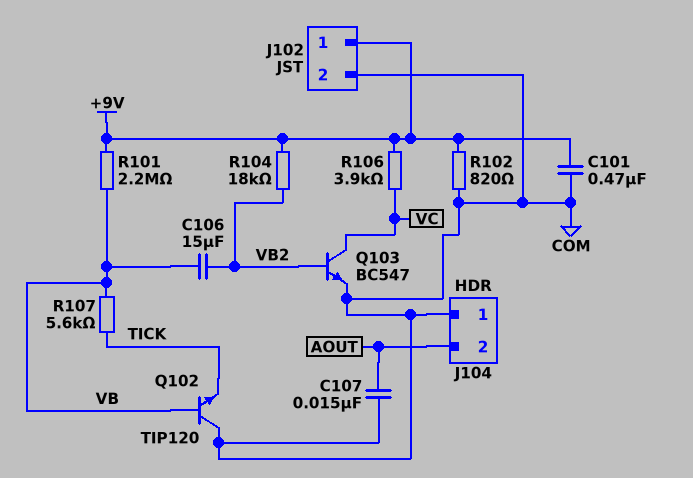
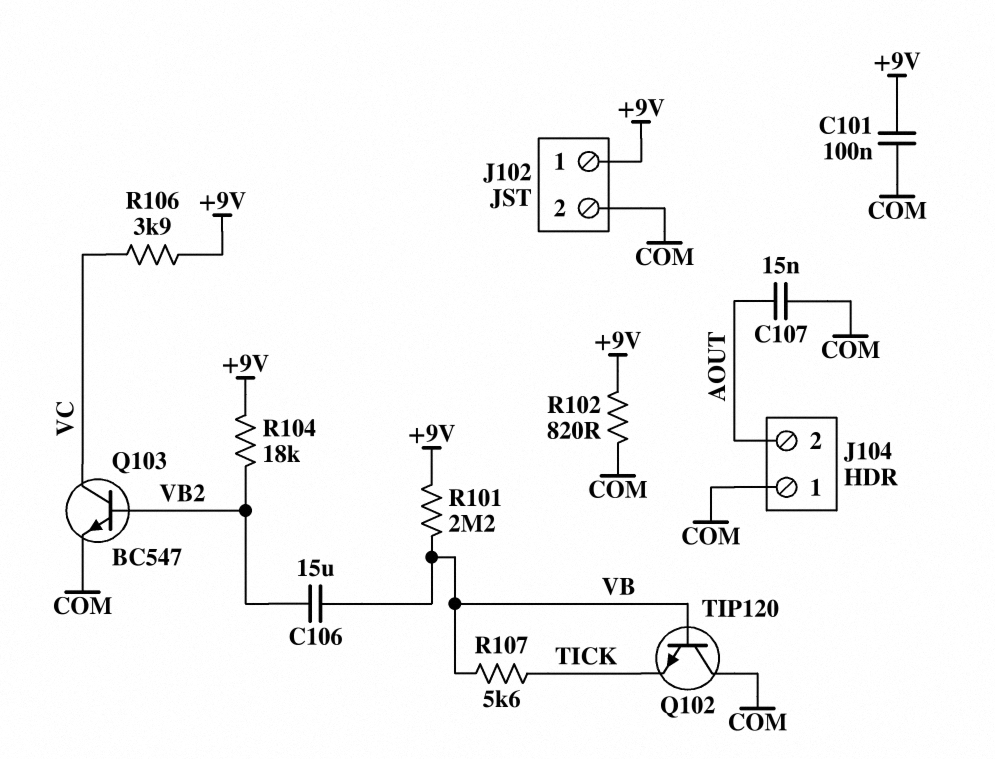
C101: 470nF (+9V, COM) -> 100nF (+9V, COM)

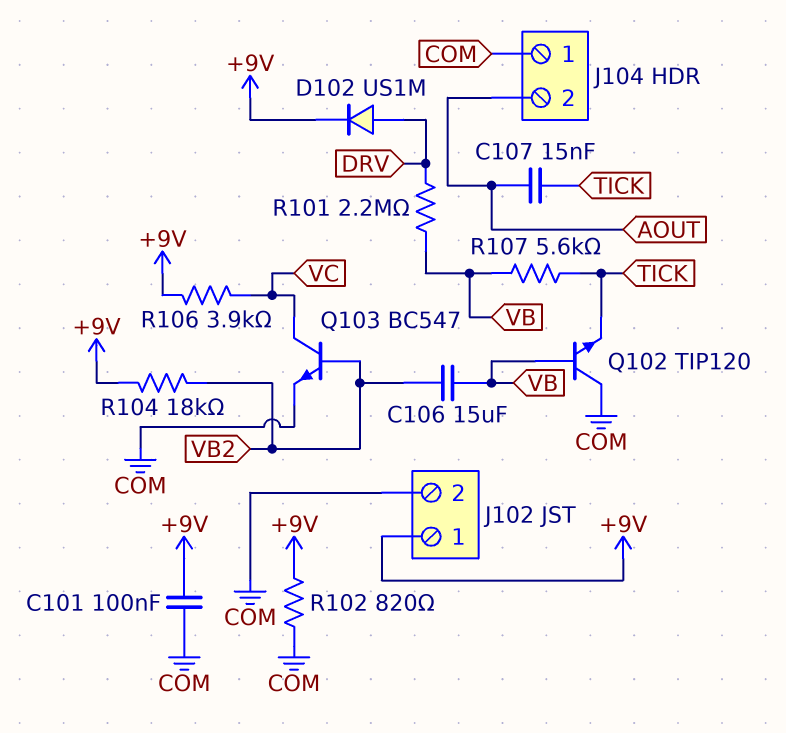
C107: 15nF (AOUT, COM) -> 15nF (AOUT, TICK)
D102: none -> diode US1M (A DRV, K +9V)
R101: 2.2M (+9V, VB) -> 2.2M (DRV, VB)

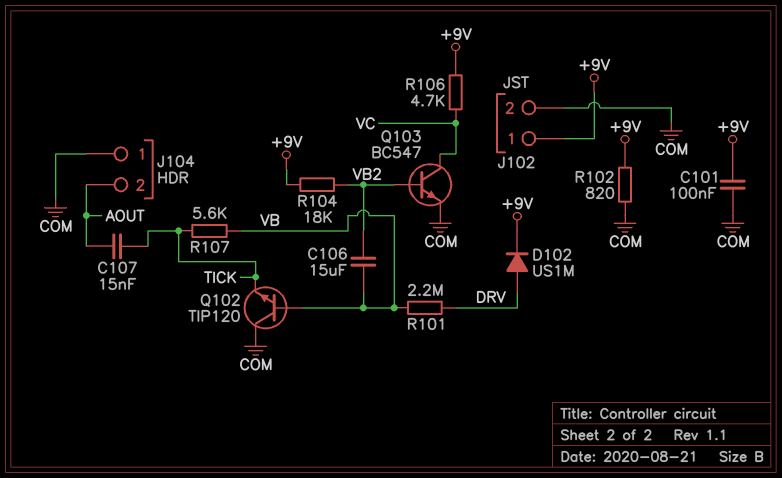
R106: 3.9k (+9V, VC) -> 4.7k (+9V, VC)

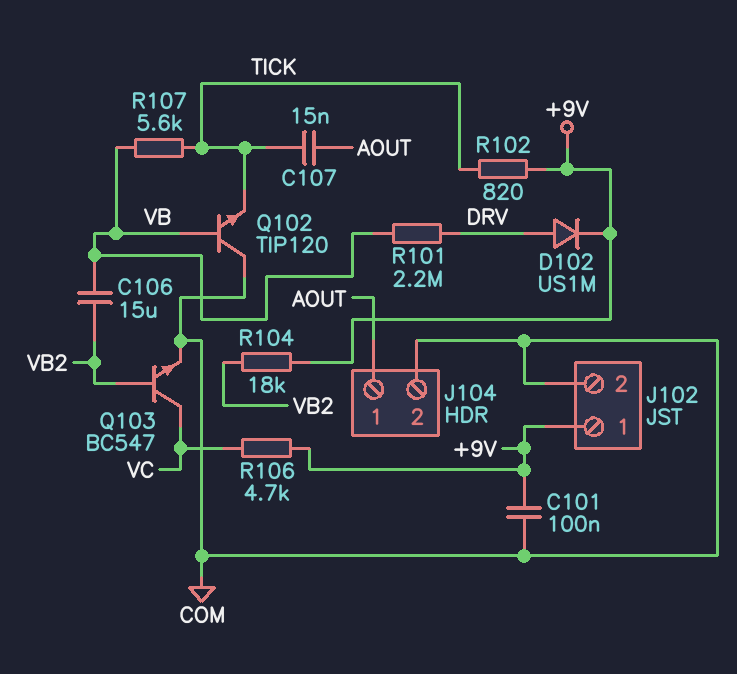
J104 pin 1: COM -> AOUT
J104 pin 2: AOUT -> COM
R102: 820 (+9V, COM) -> 820 (+9V, TICK)

